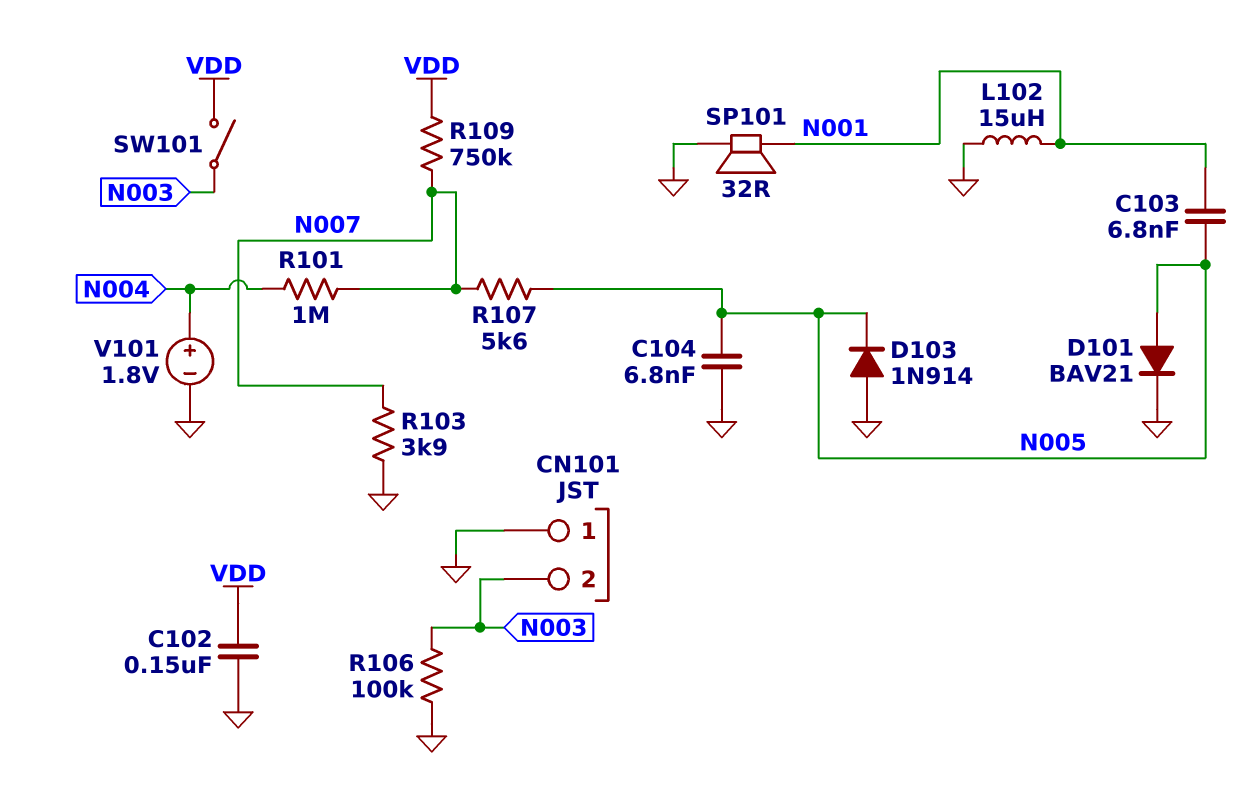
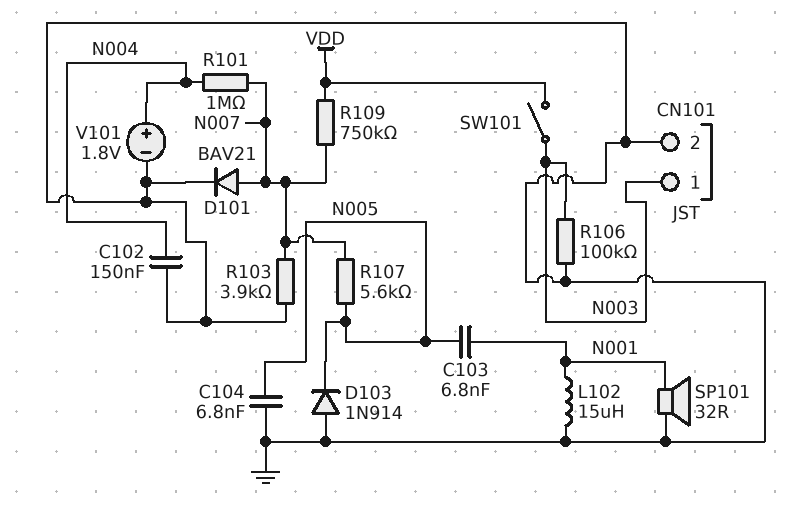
C102: 150nF (GND, VDD) -> 150nF (GND, N004)
CN101 pin 1: GND -> N003
CN101 pin 2: N003 -> GND
D101: diode BAV21 (A N005, K GND) -> diode BAV21 (A N007, K GND)

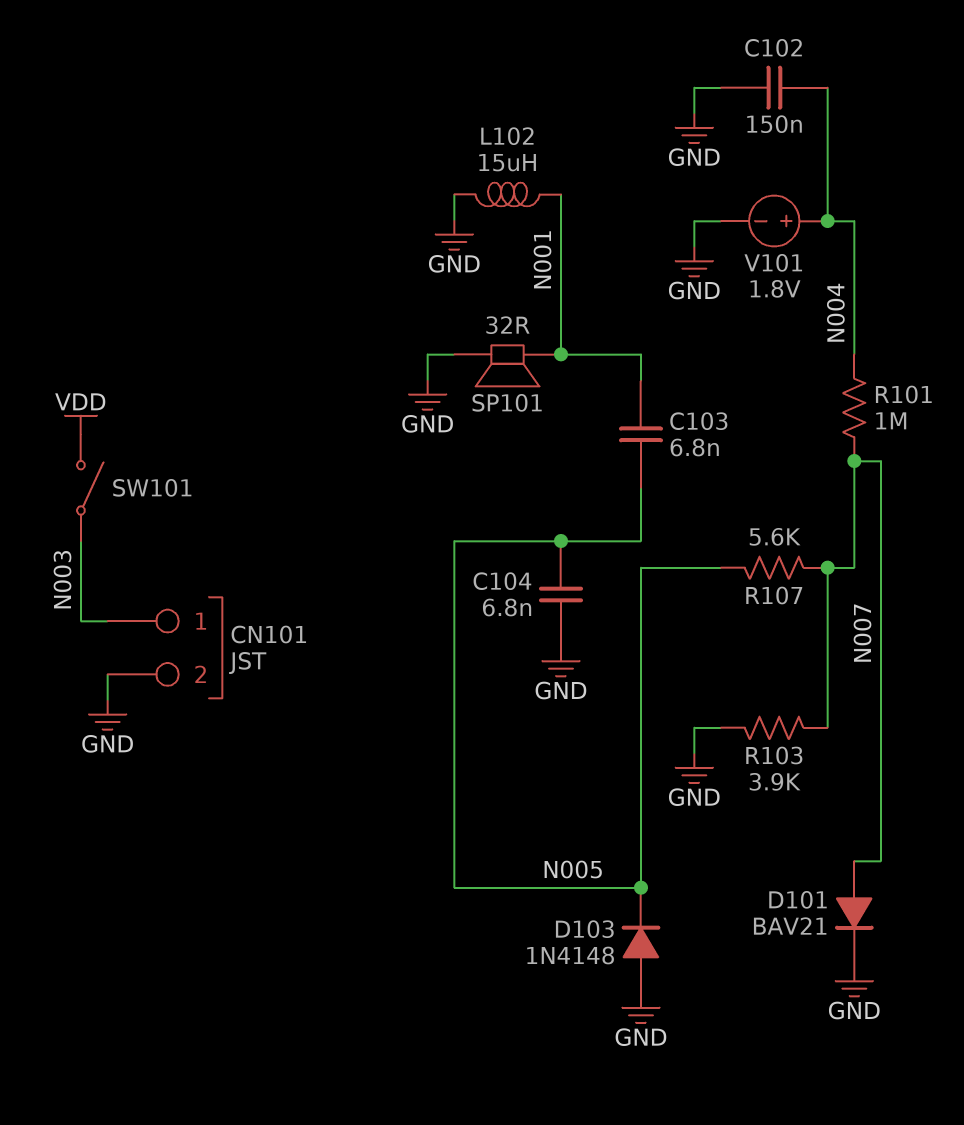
D103: diode 1N914 (A GND, K N005) -> diode 1N4148 (A GND, K N005)
R106: 100k (GND, N003) -> none
R109: 750k (N007, VDD) -> none

